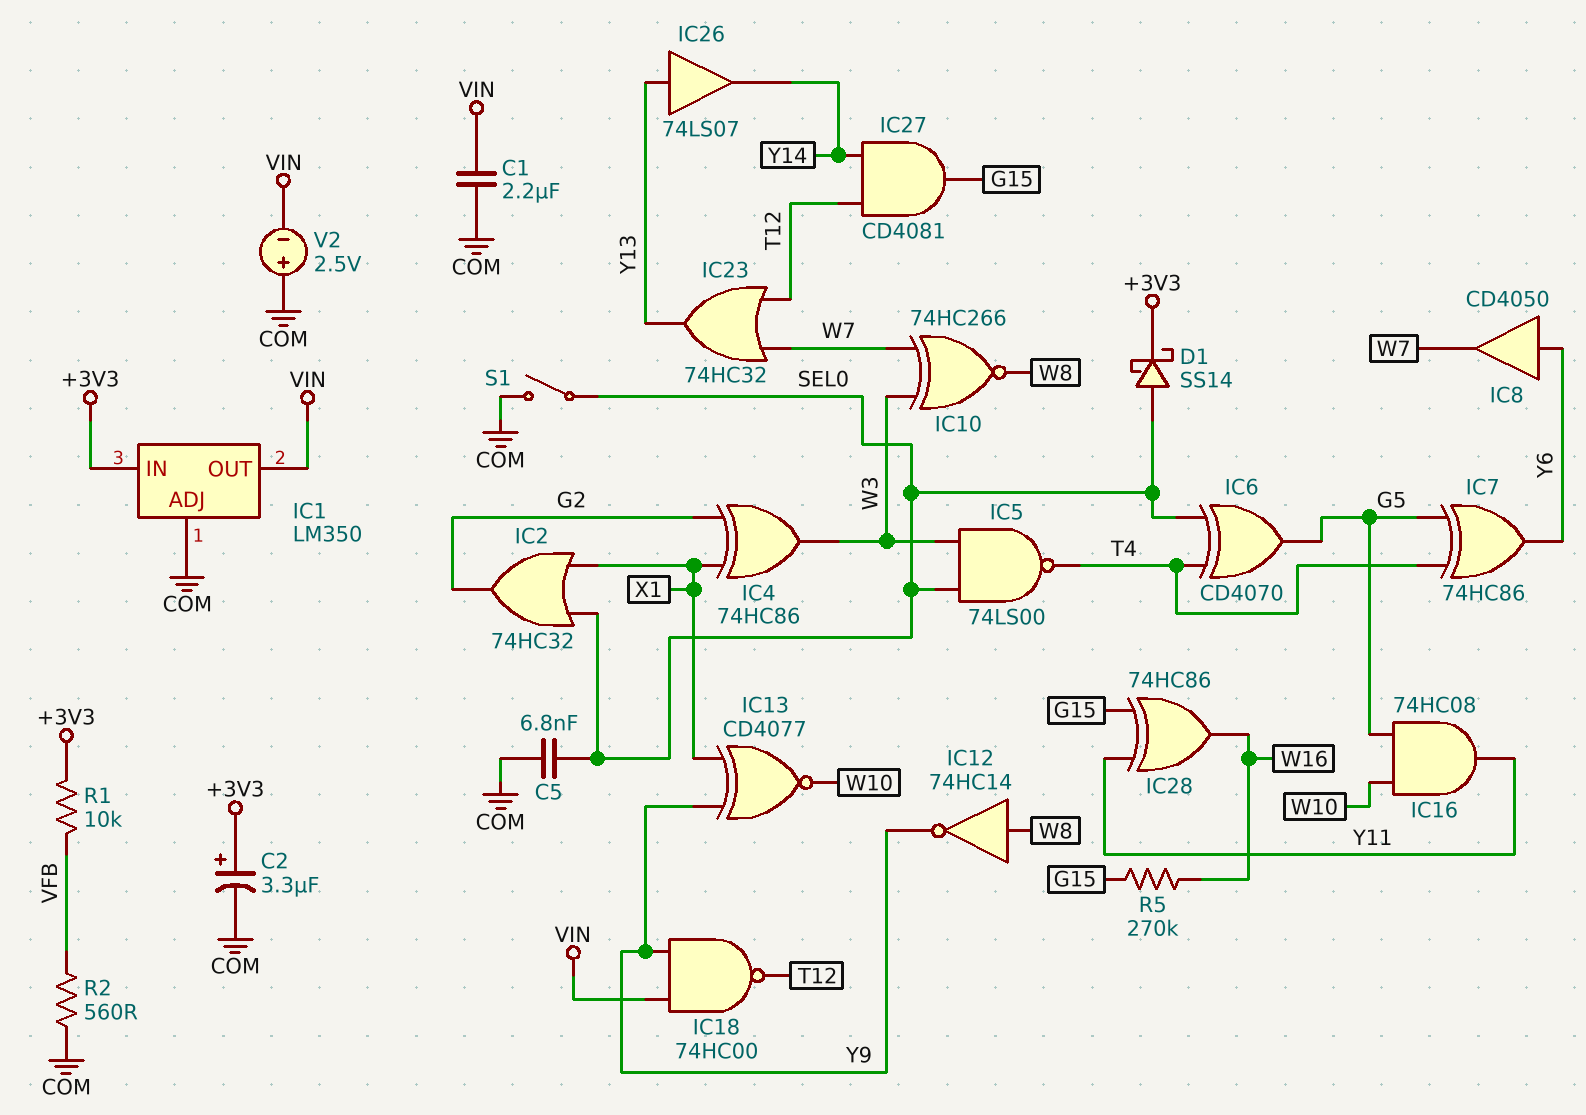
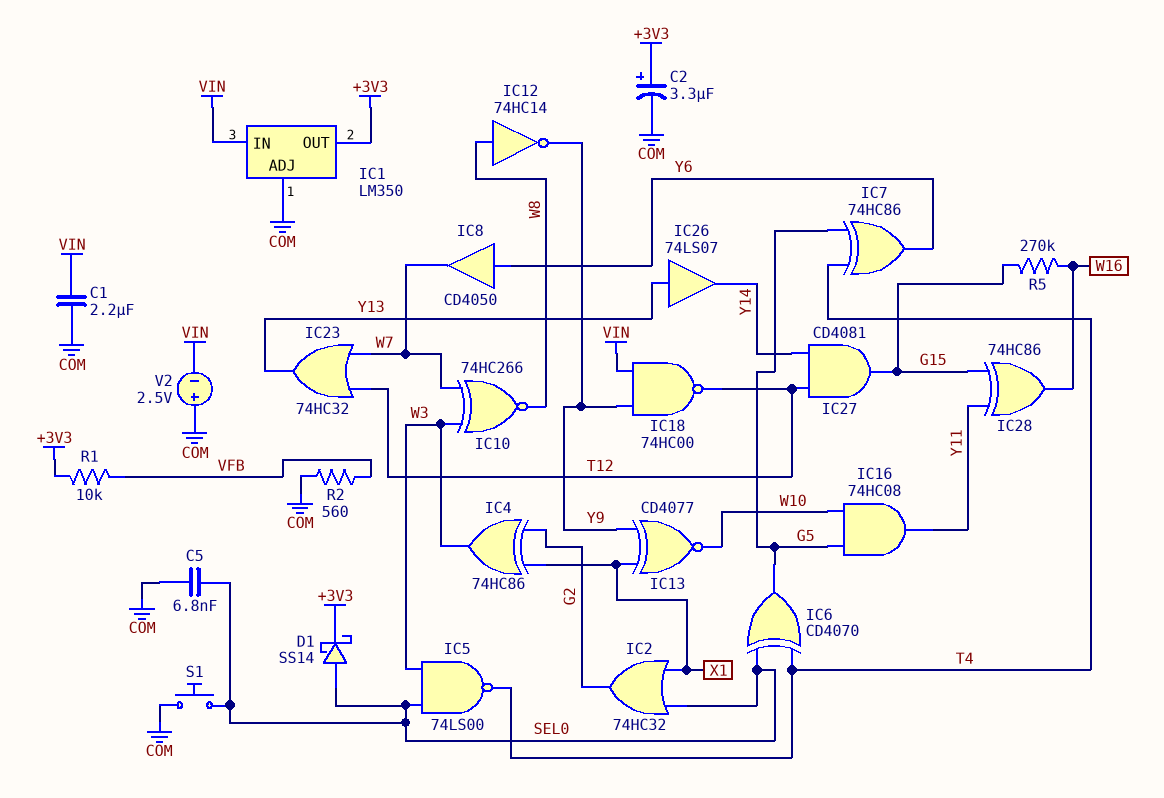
IC1 pin IN: +3V3 -> VIN
IC1 pin OUT: VIN -> +3V3
S1: switch (COM, SEL0) -> button (COM, SEL0)

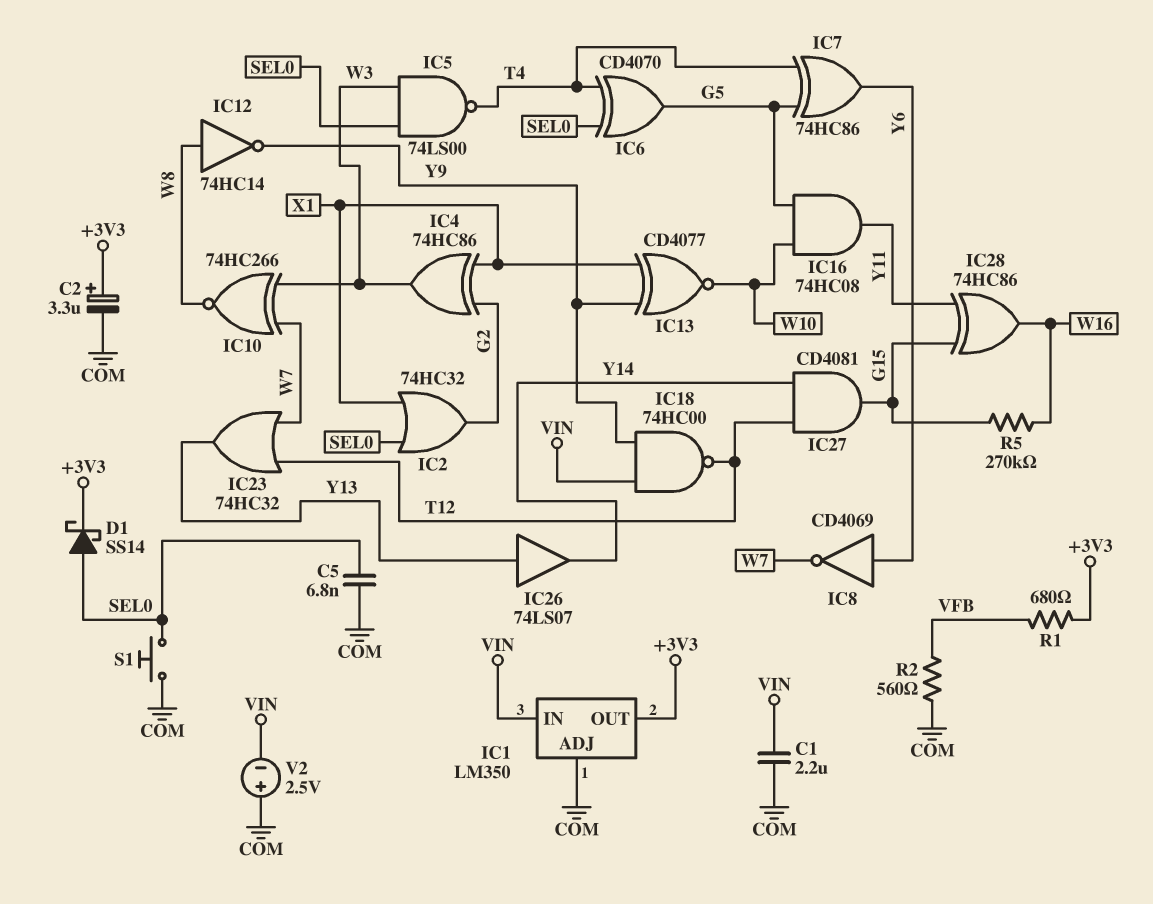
IC8: buffer CD4050 (in Y6, out W7) -> NOT CD4069 (in Y6, out W7)
R1: 10k (+3V3, VFB) -> 680 (+3V3, VFB)

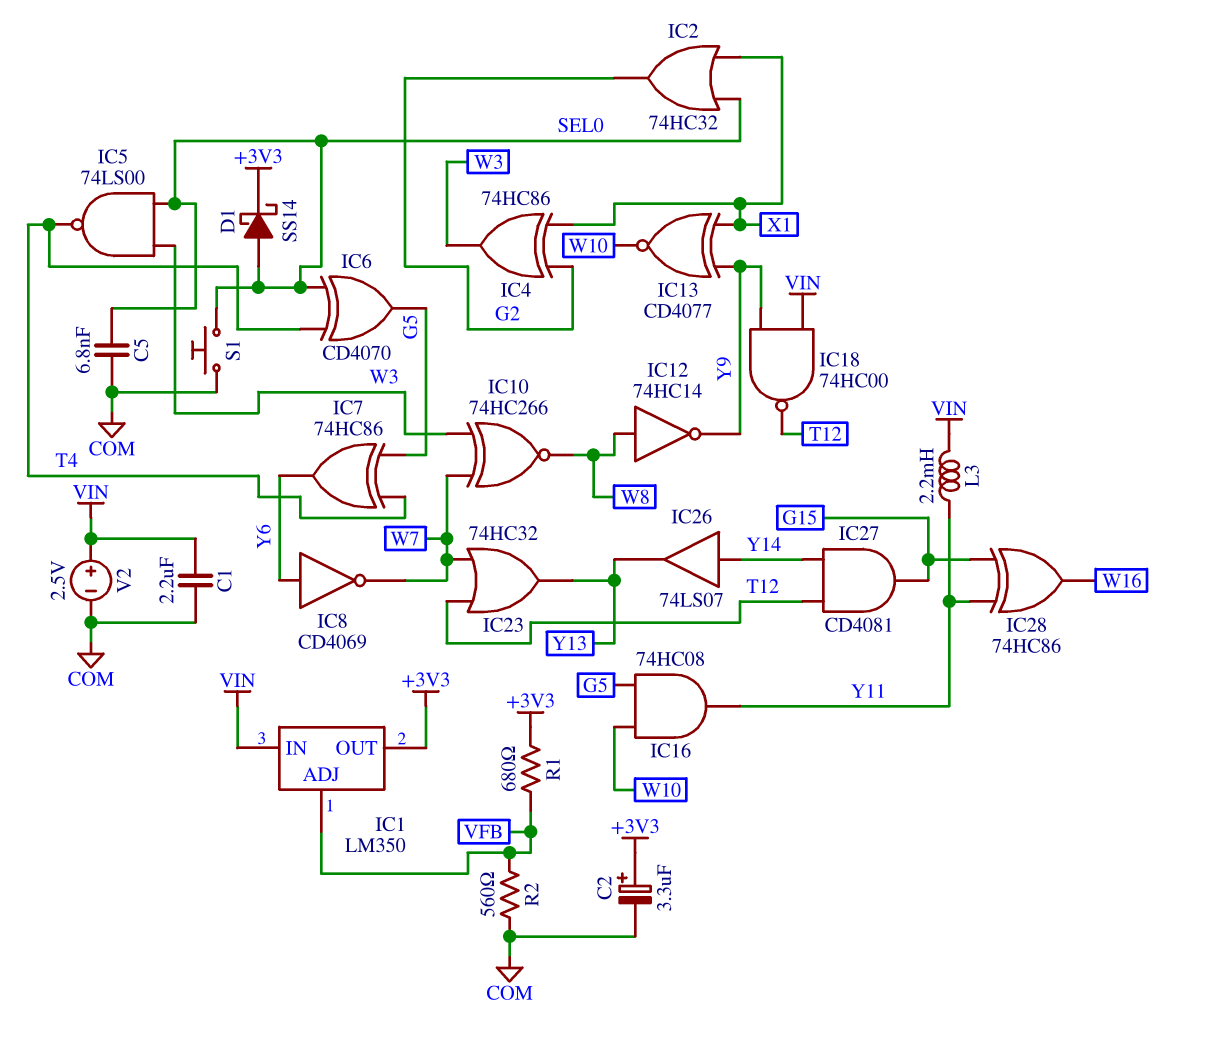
IC1 pin ADJ: COM -> VFB
IC26: buffer 74LS07 (in Y13, out Y14) -> buffer 74LS07 (in Y14, out Y13)
L3: none -> 2.2mH (VIN, Y11)
R5: 270k (G15, W16) -> none
V2: 2.5V (plus COM, minus VIN) -> 2.5V (plus VIN, minus COM)

